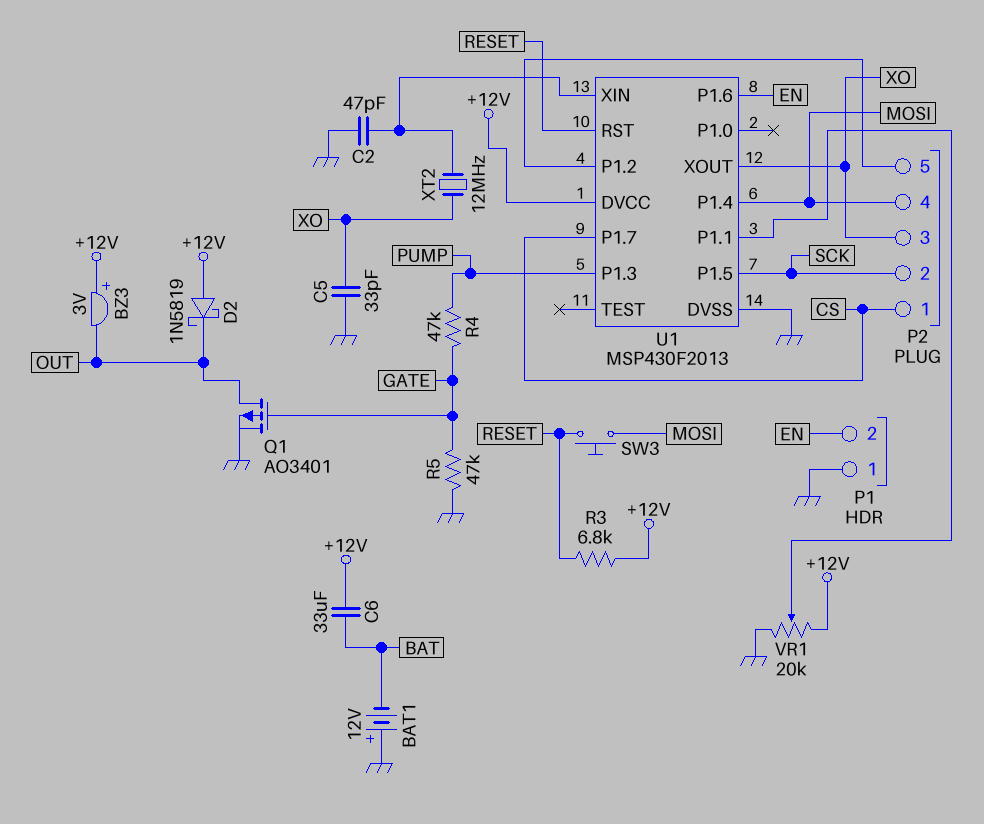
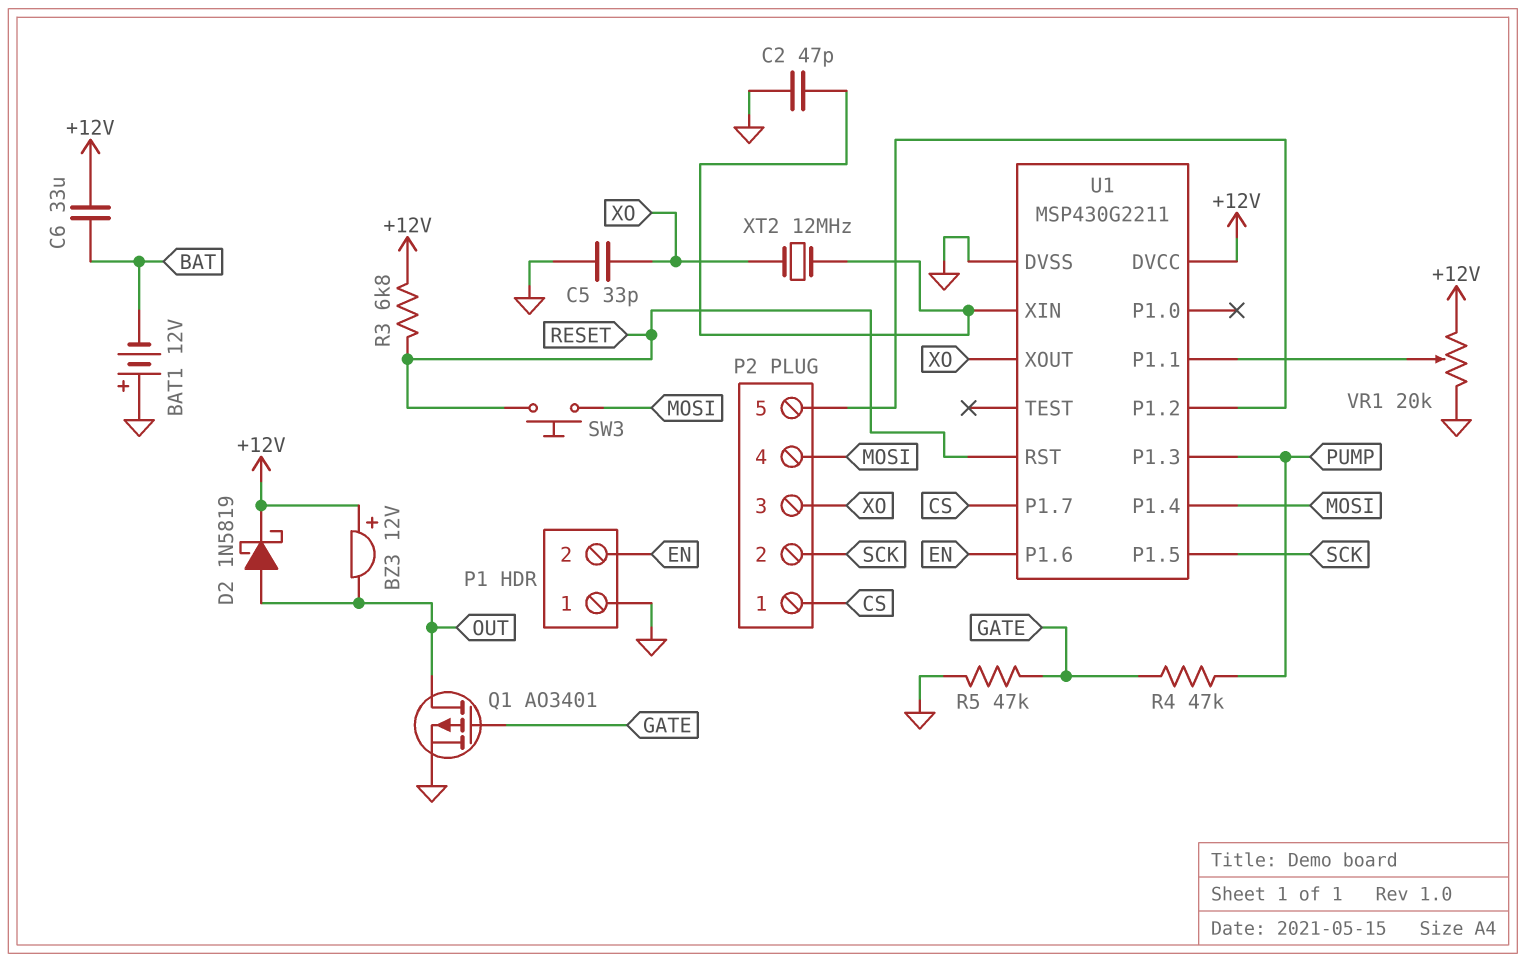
BZ3: buzzer 3V (plus +12V, minus OUT) -> buzzer 12V (plus +12V, minus OUT)
D2: schottky 1N5819 (A +12V, K OUT) -> schottky 1N5819 (A OUT, K +12V)
U1: MSP430F2013 -> MSP430G2211

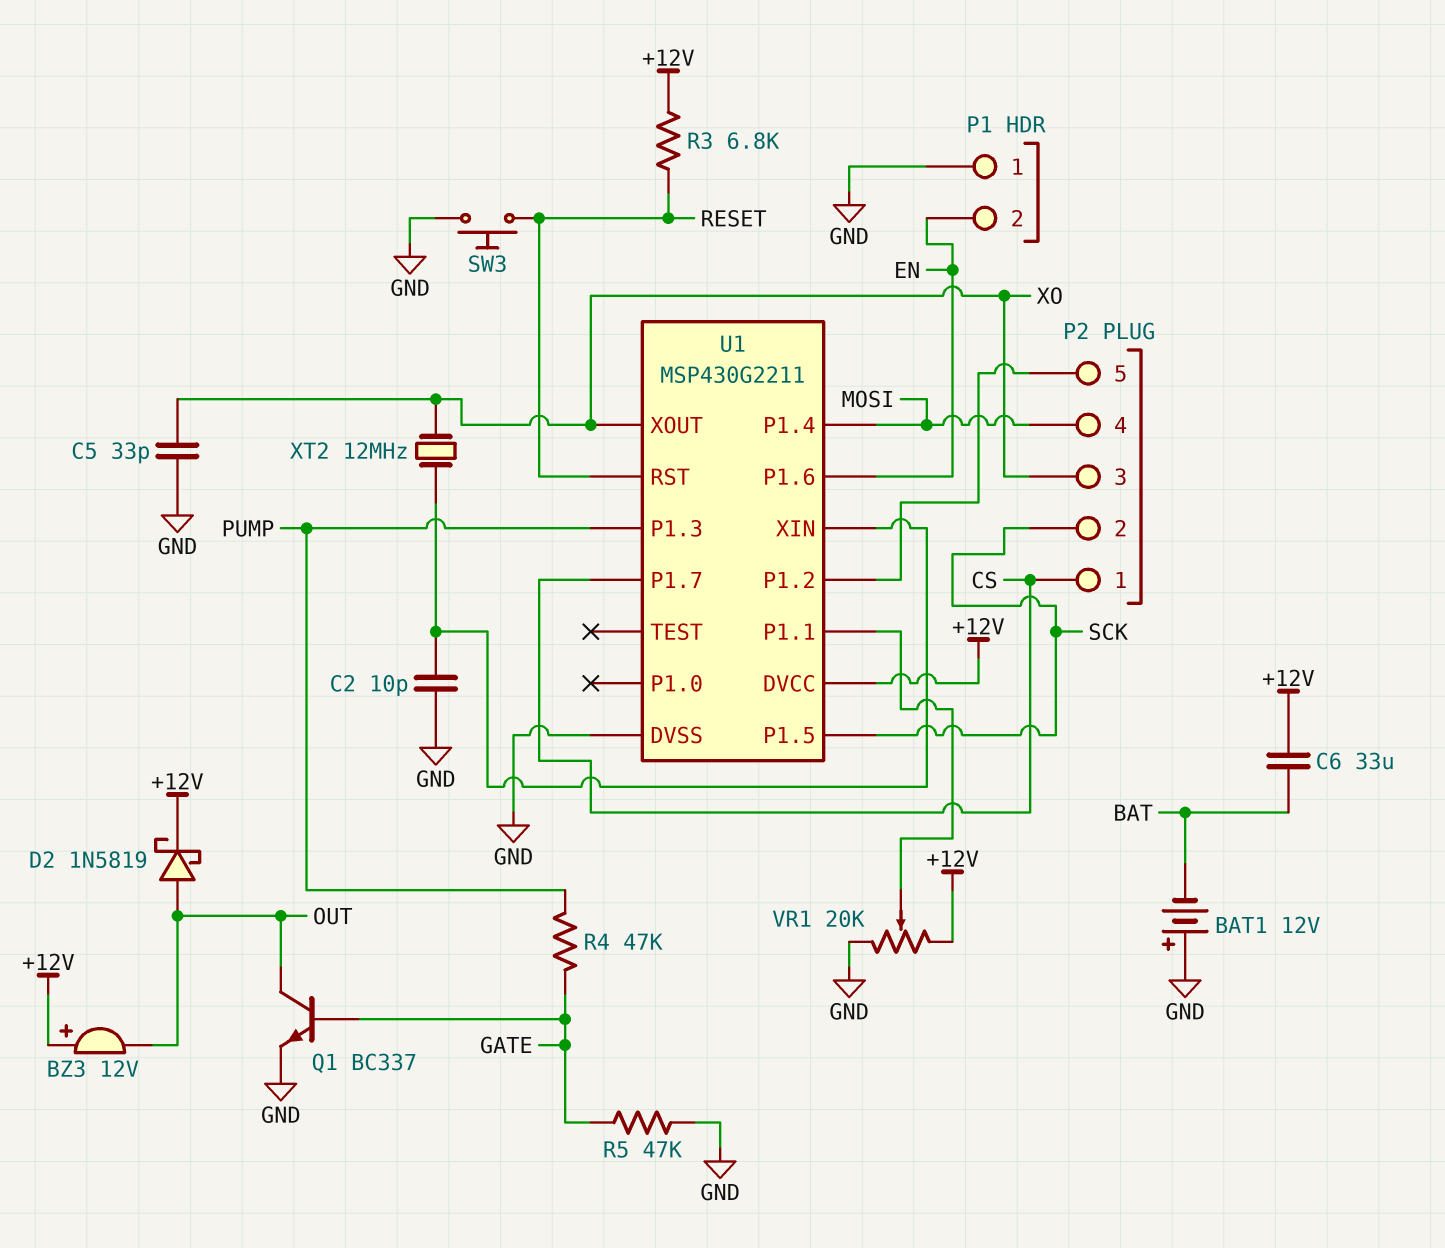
C2: 47pF (GND, U1/XIN) -> 10pF (GND, U1/XIN)
Q1: PMOS AO3401 (G GATE, D OUT, S GND) -> NPN BC337 (B GATE, C OUT, E GND)
SW3: button (MOSI, RESET) -> button (GND, RESET)

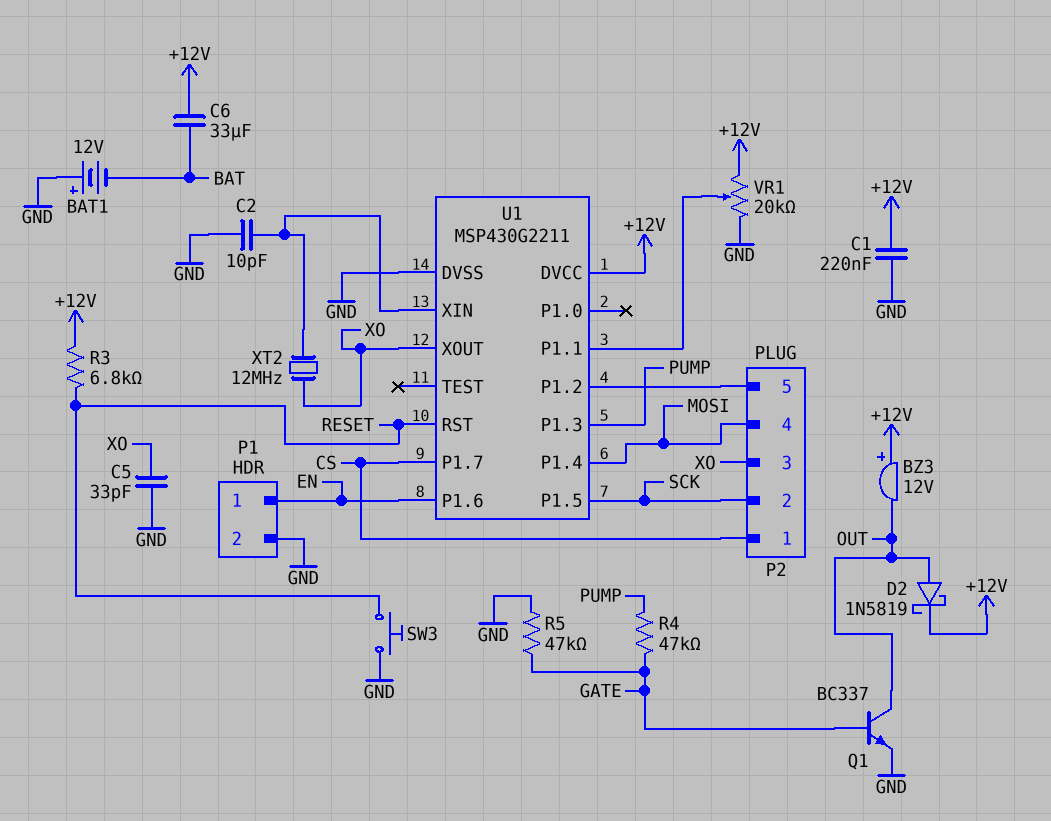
C1: none -> 220nF (+12V, GND)
P1 pin 1: GND -> EN
P1 pin 2: EN -> GND

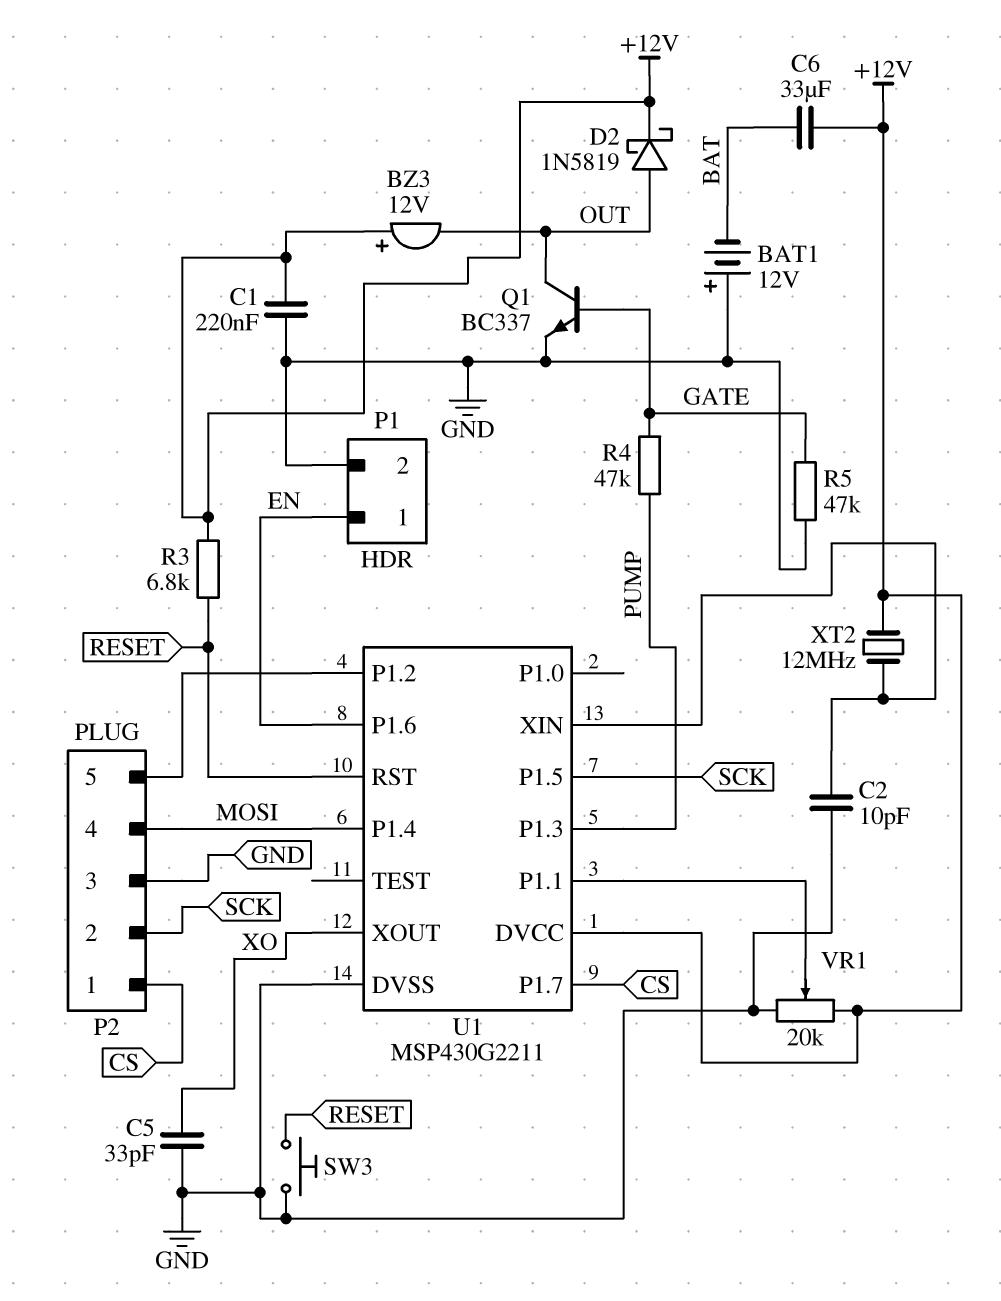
P2 pin 3: XO -> GND
XT2: 12MHz (U1/XIN, XO) -> 12MHz (+12V, U1/XIN)

